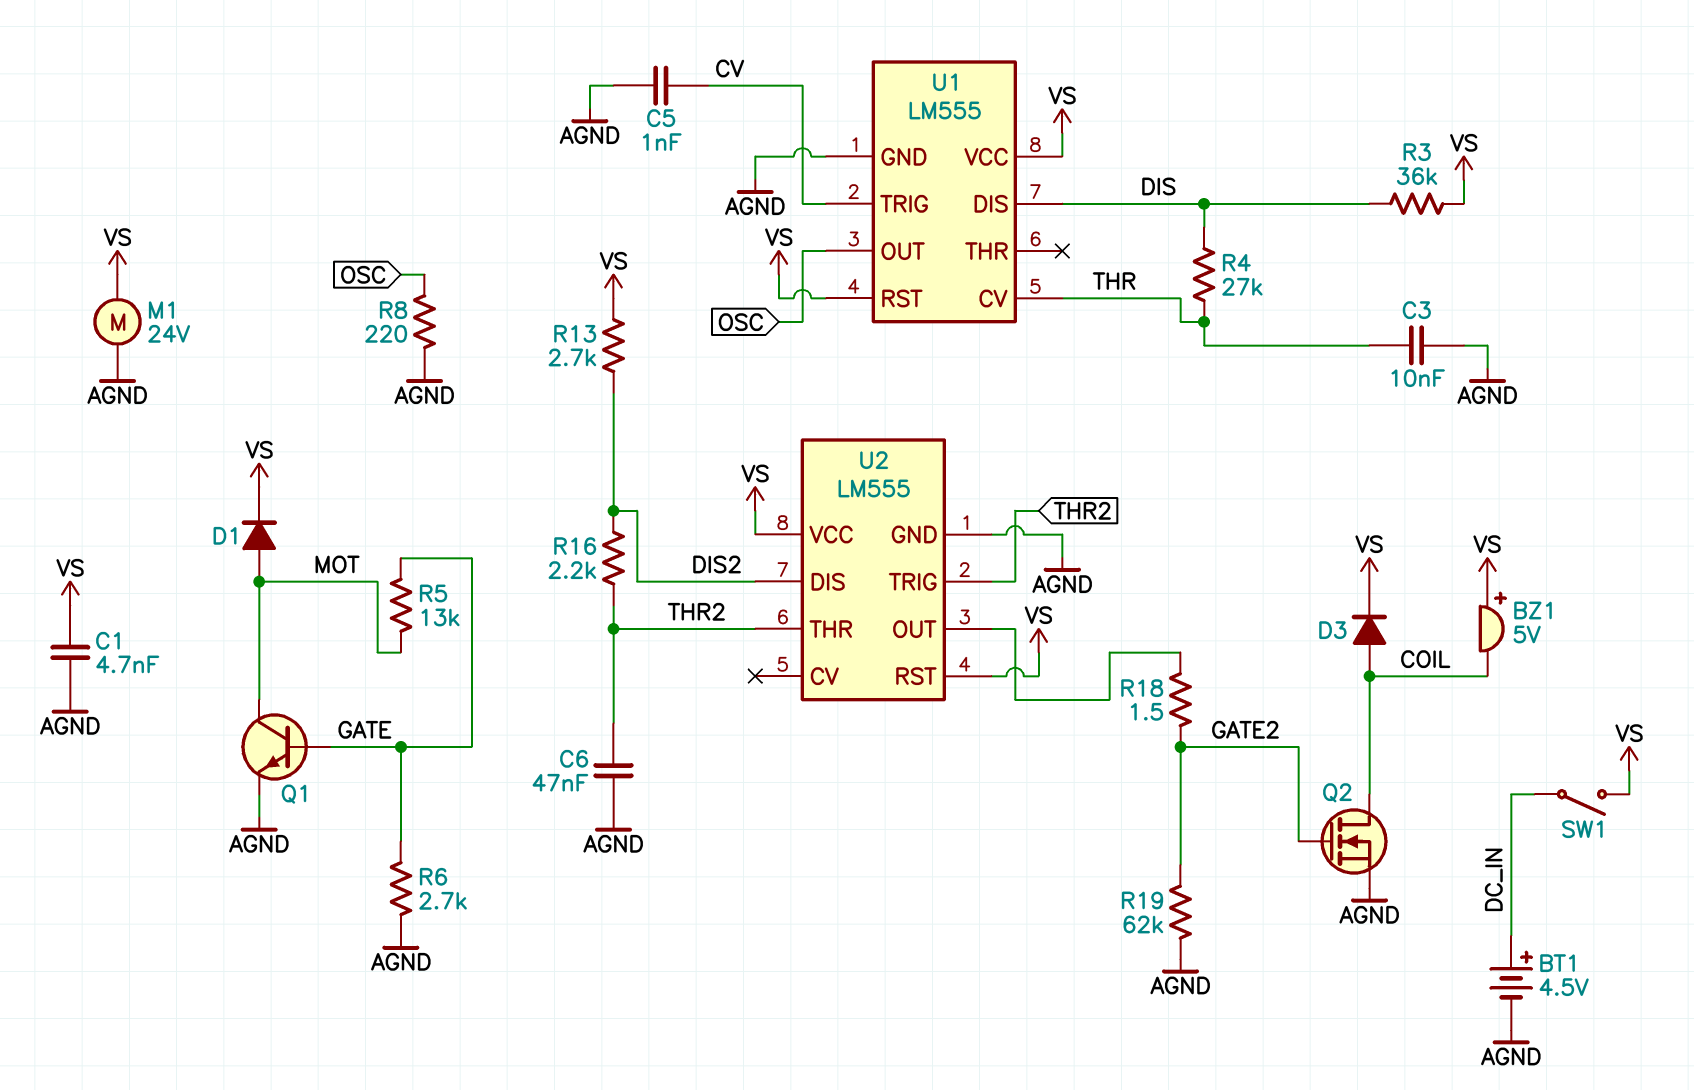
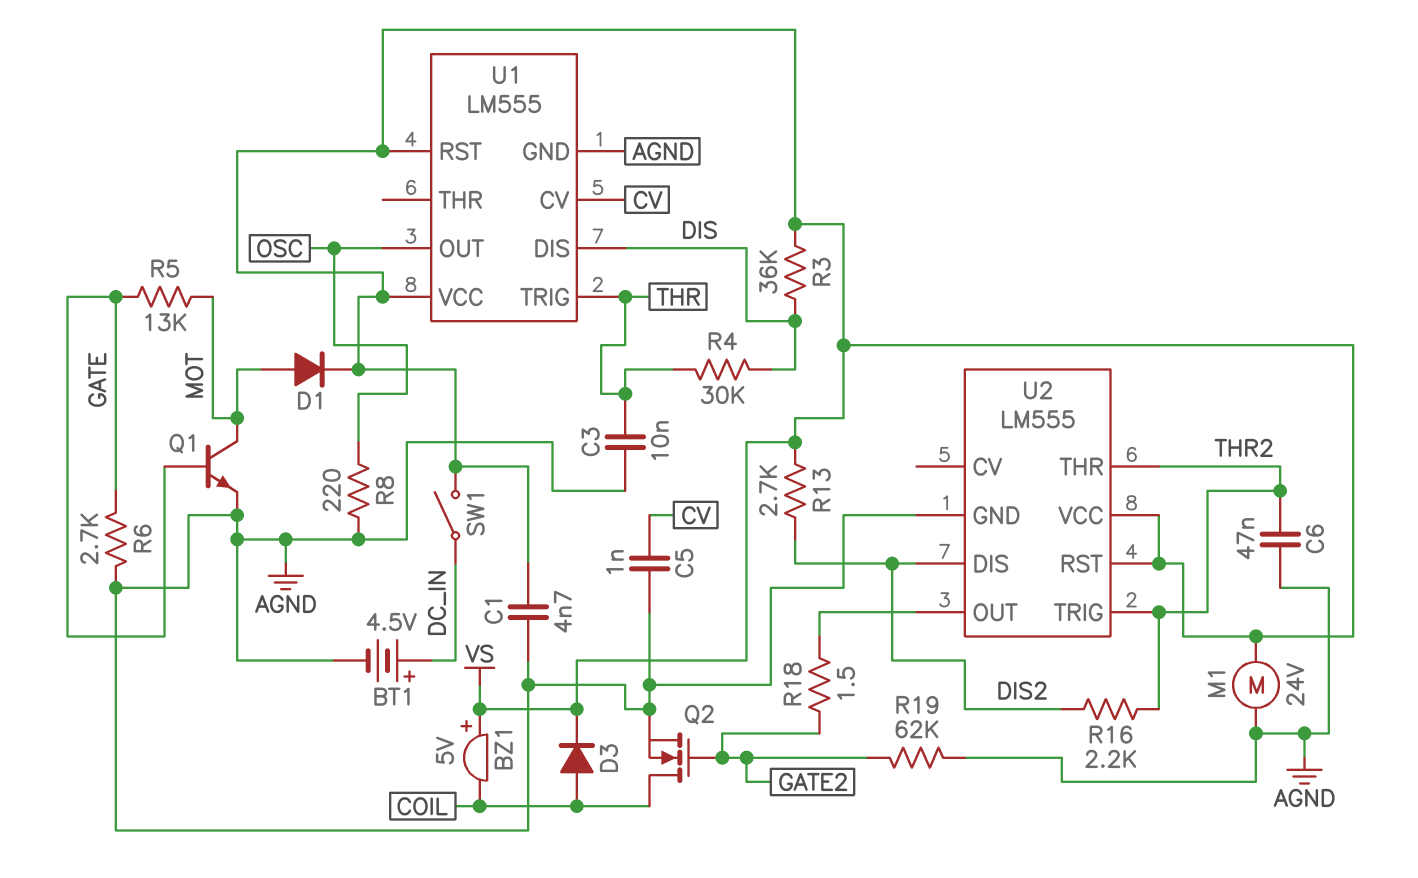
R4: 27k (DIS, THR) -> 30k (DIS, THR)
U1 pin CV: THR -> CV
U1 pin TRIG: CV -> THR

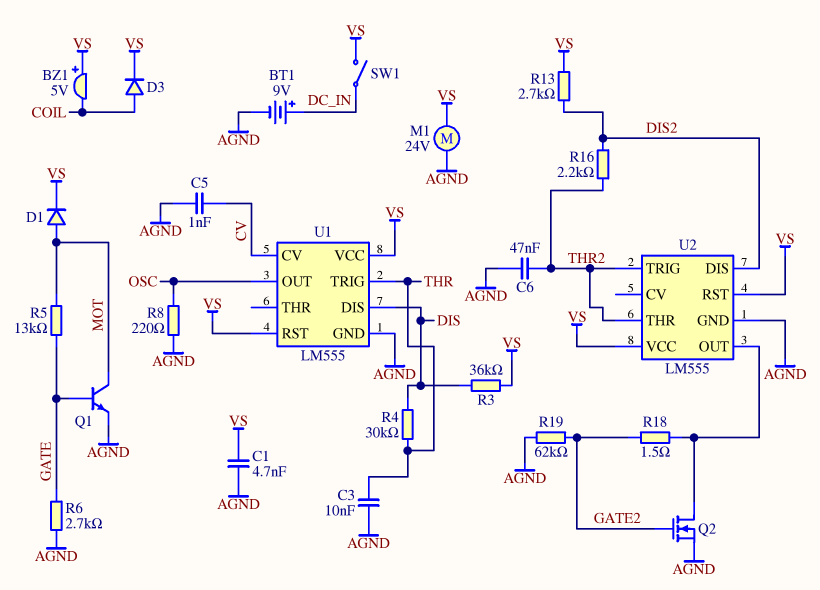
BT1: 4.5V (plus DC_IN, minus AGND) -> 9V (plus DC_IN, minus AGND)
Q2: NMOS (G GATE2, D COIL, S AGND) -> NMOS (G GATE2, D U2/OUT, S AGND)

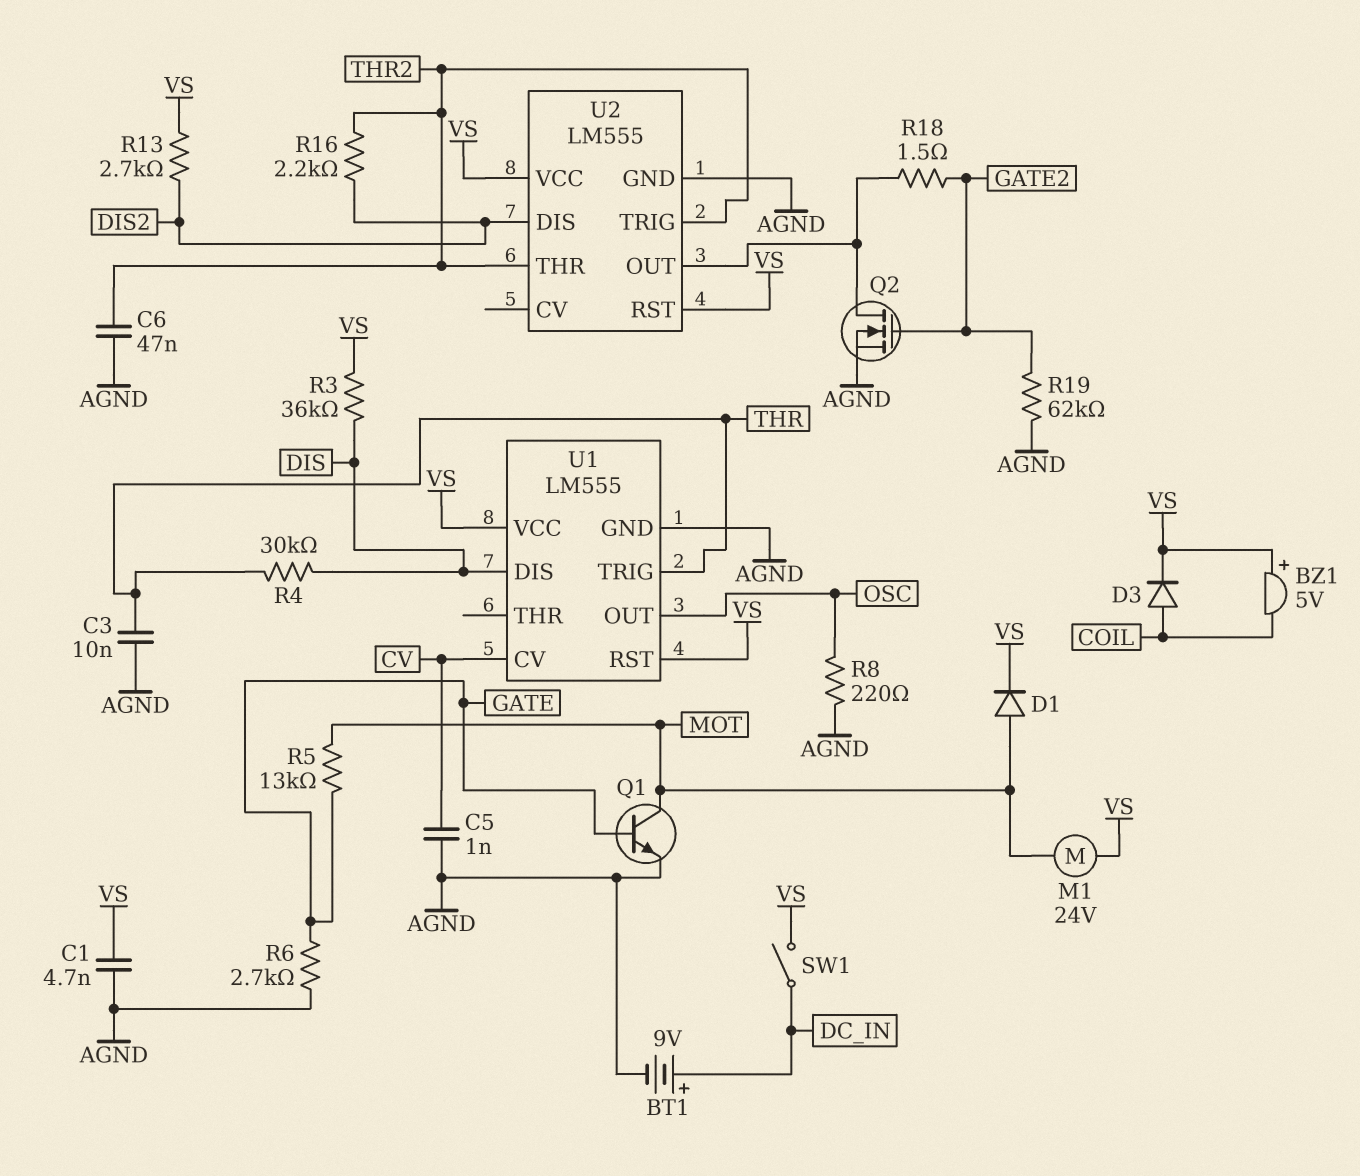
M1: motor 24V (AGND, VS) -> motor 24V (MOT, VS)

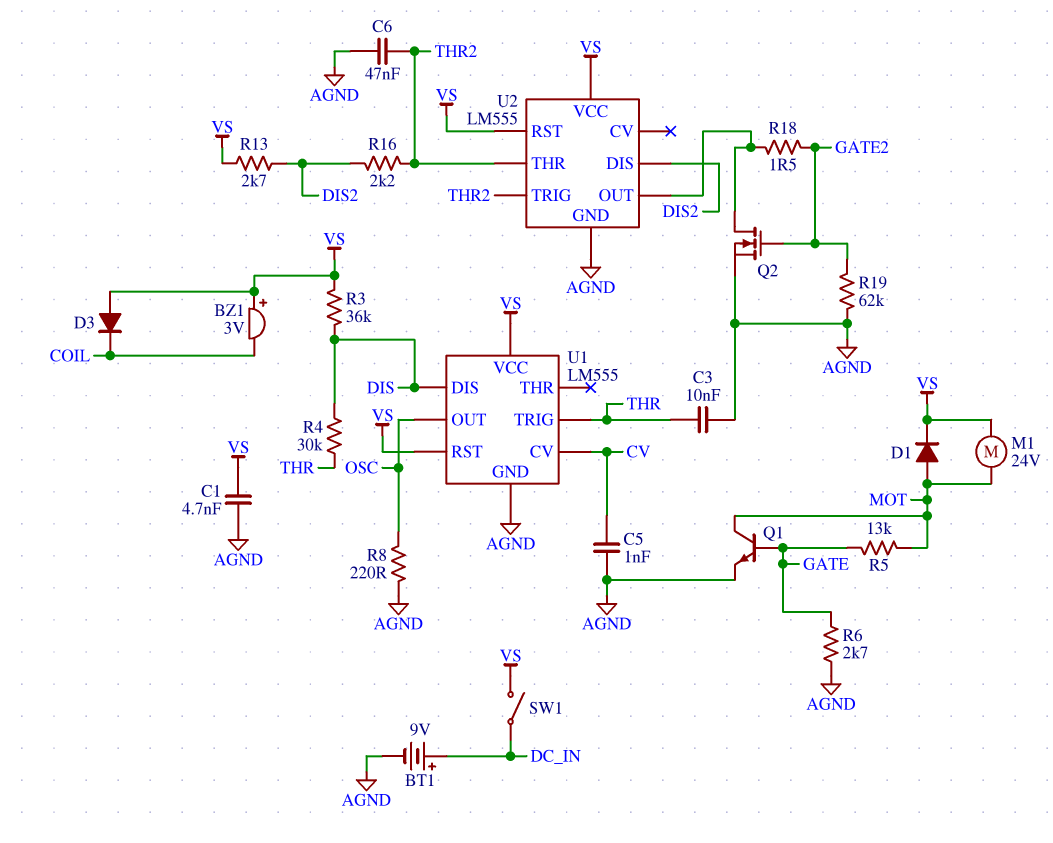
BZ1: buzzer 5V (plus VS, minus COIL) -> buzzer 3V (plus VS, minus COIL)
D3: diode (A COIL, K VS) -> diode (A VS, K COIL)

